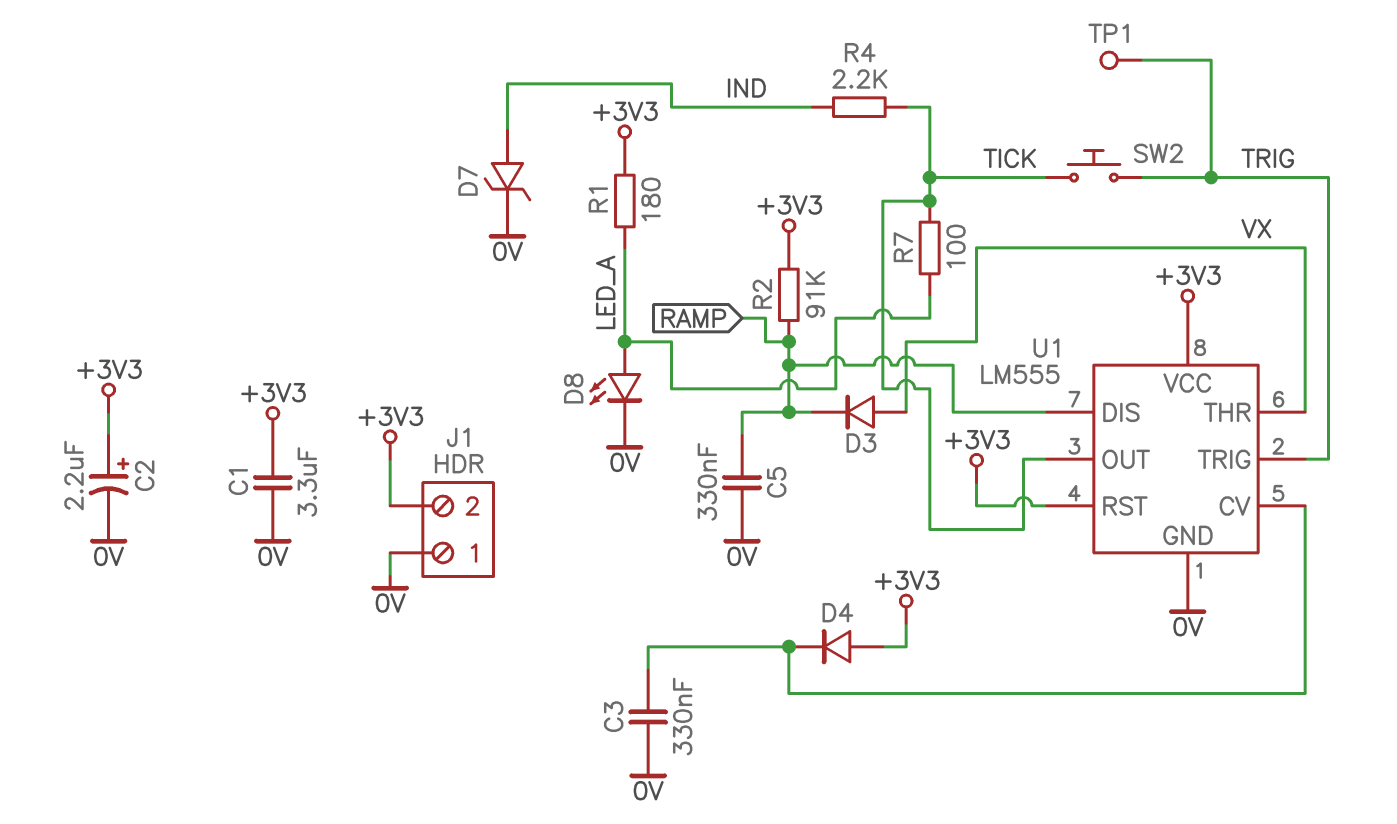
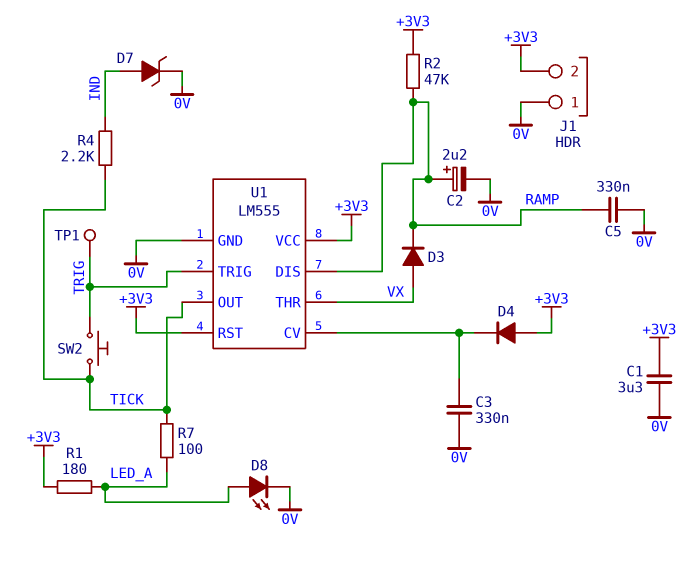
C2: 2.2uF (plus +3V3, minus 0V) -> 2.2uF (plus RAMP, minus 0V)
R2: 91k (+3V3, RAMP) -> 47k (+3V3, RAMP)

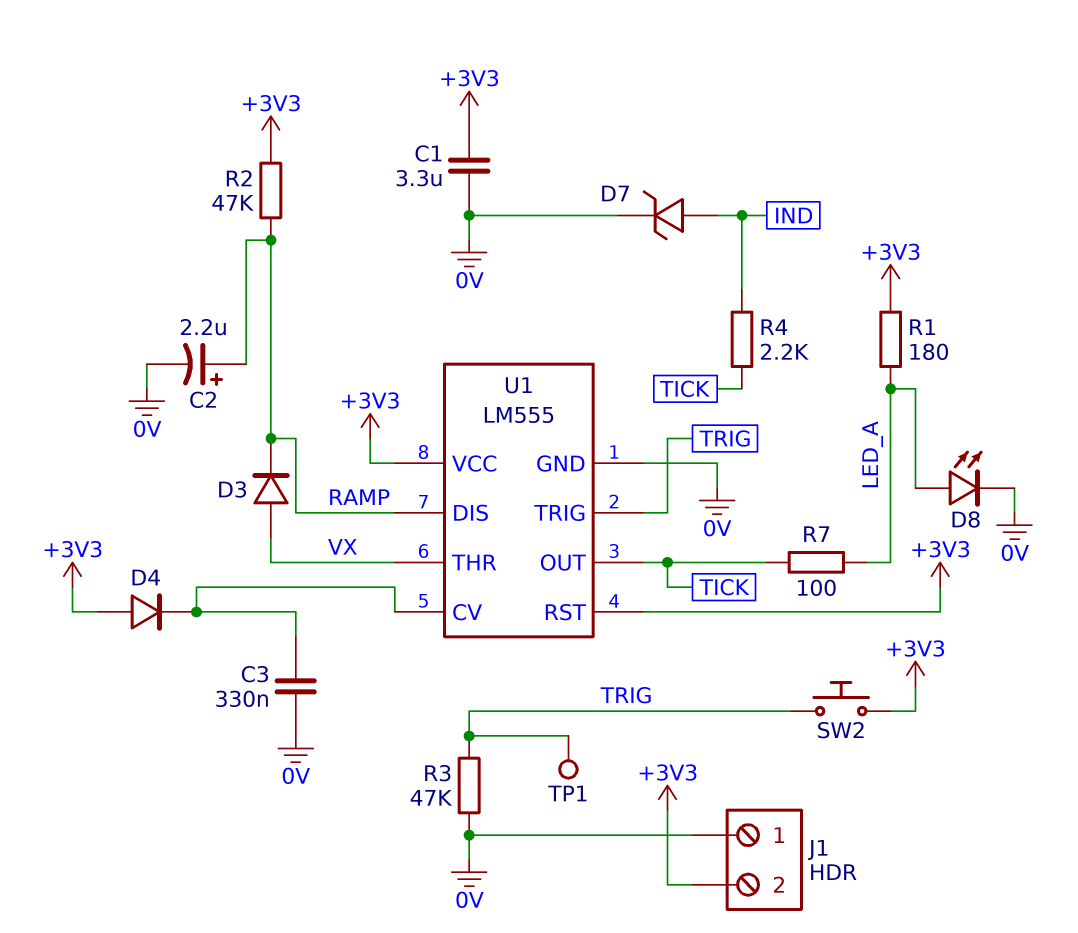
C5: 330nF (0V, RAMP) -> none
R3: none -> 47k (0V, TRIG)
SW2: button (TICK, TRIG) -> button (+3V3, TRIG)

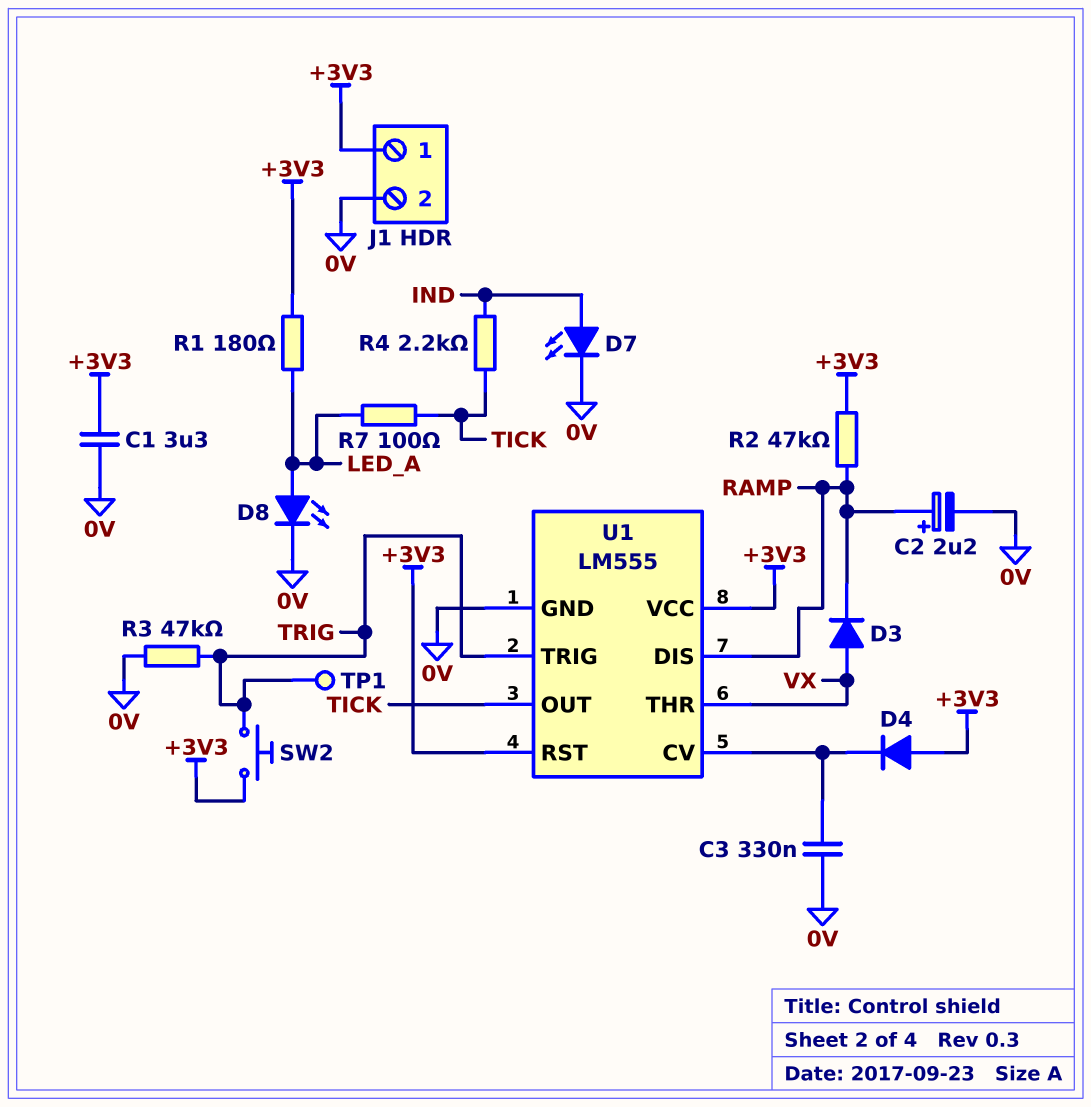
D7: zener (A IND, K 0V) -> LED (A IND, K 0V)
J1 pin 1: 0V -> +3V3
J1 pin 2: +3V3 -> 0V

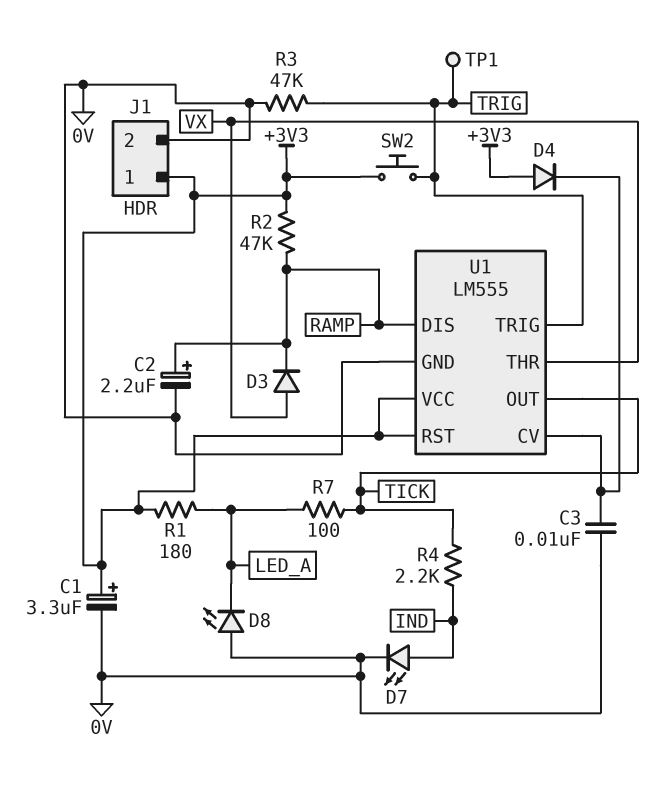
C1: 3.3uF (+3V3, 0V) -> 3.3uF (plus +3V3, minus 0V)
C3: 330nF (0V, U1/CV) -> 10nF (0V, U1/CV)
D8: LED (A LED_A, K 0V) -> LED (A 0V, K LED_A)

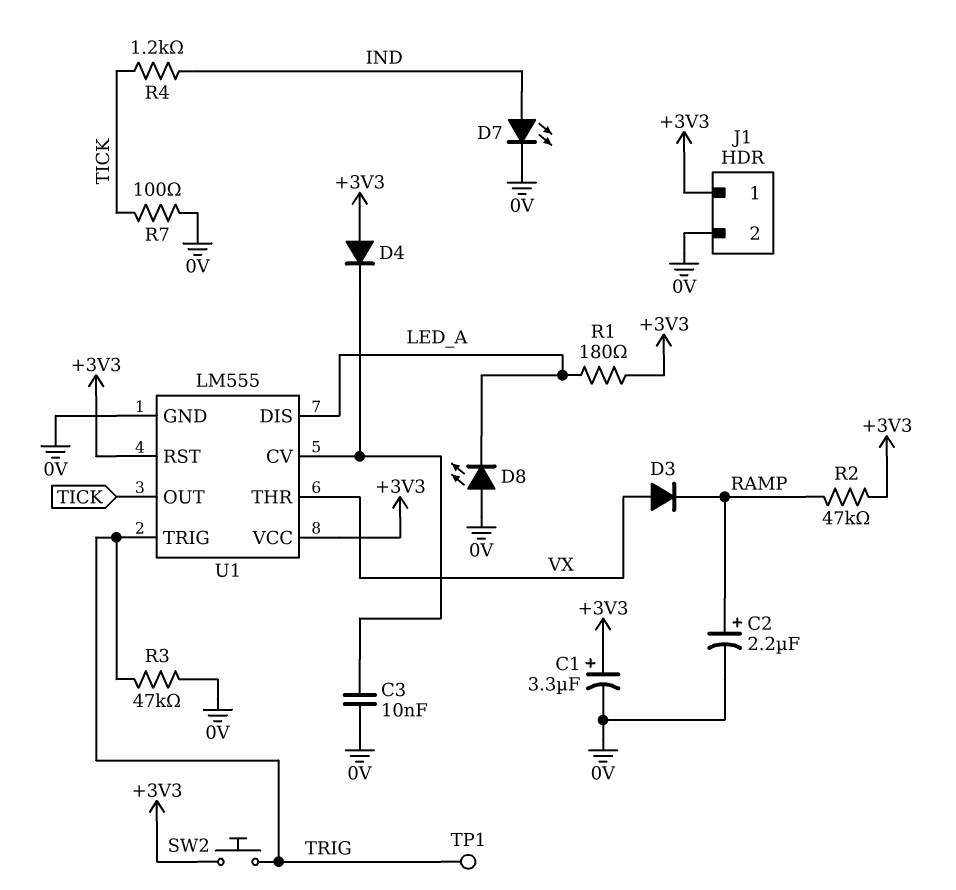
R4: 2.2k (IND, TICK) -> 1.2k (IND, TICK)
R7: 100 (LED_A, TICK) -> 100 (0V, TICK)
U1 pin DIS: RAMP -> LED_A

